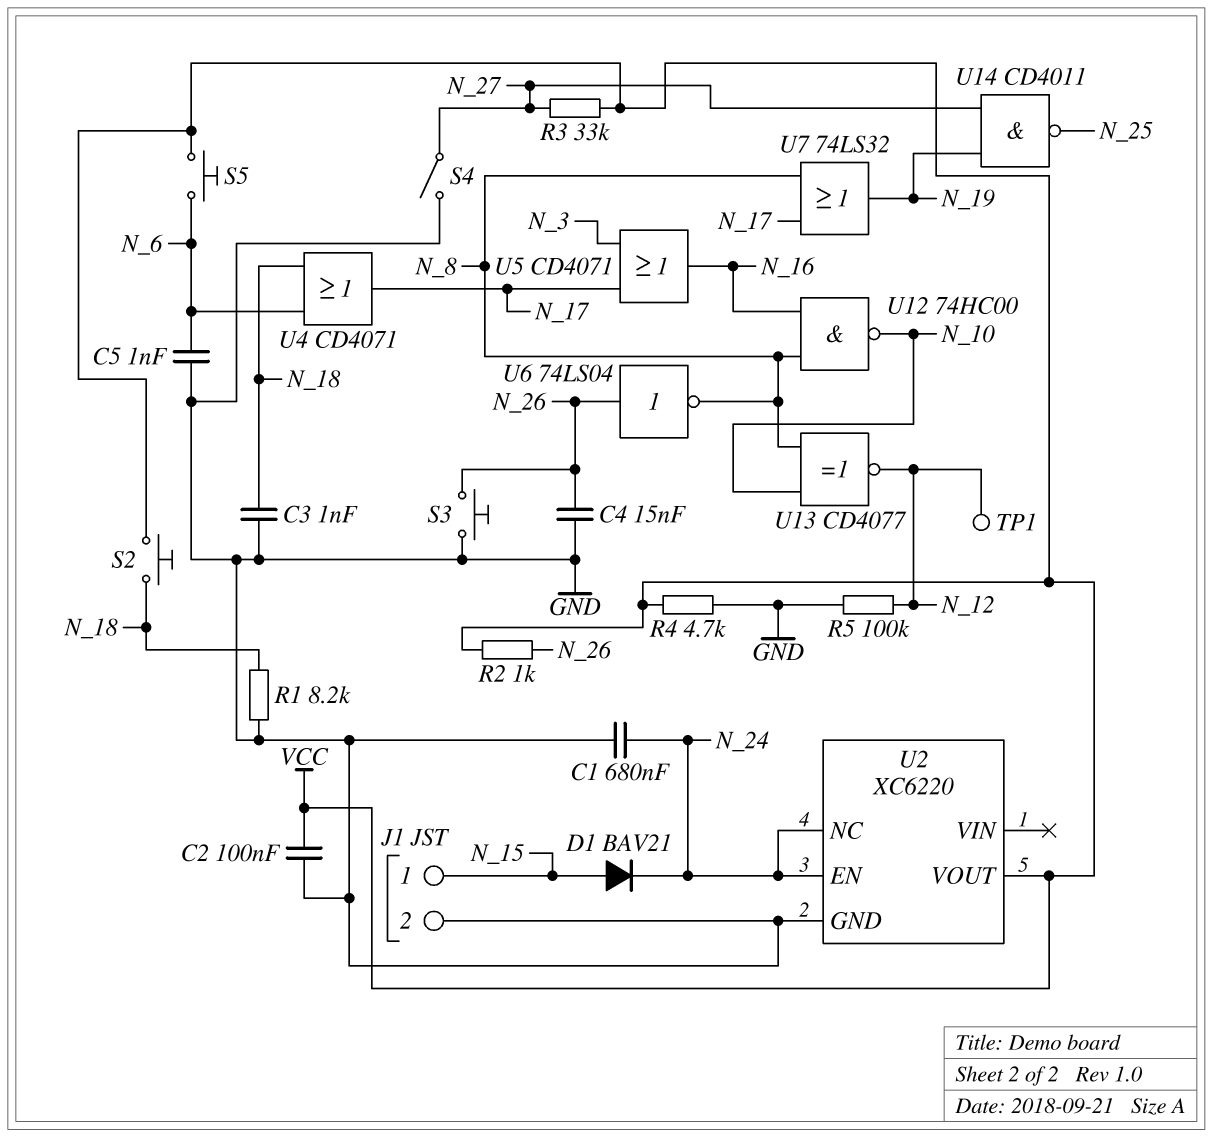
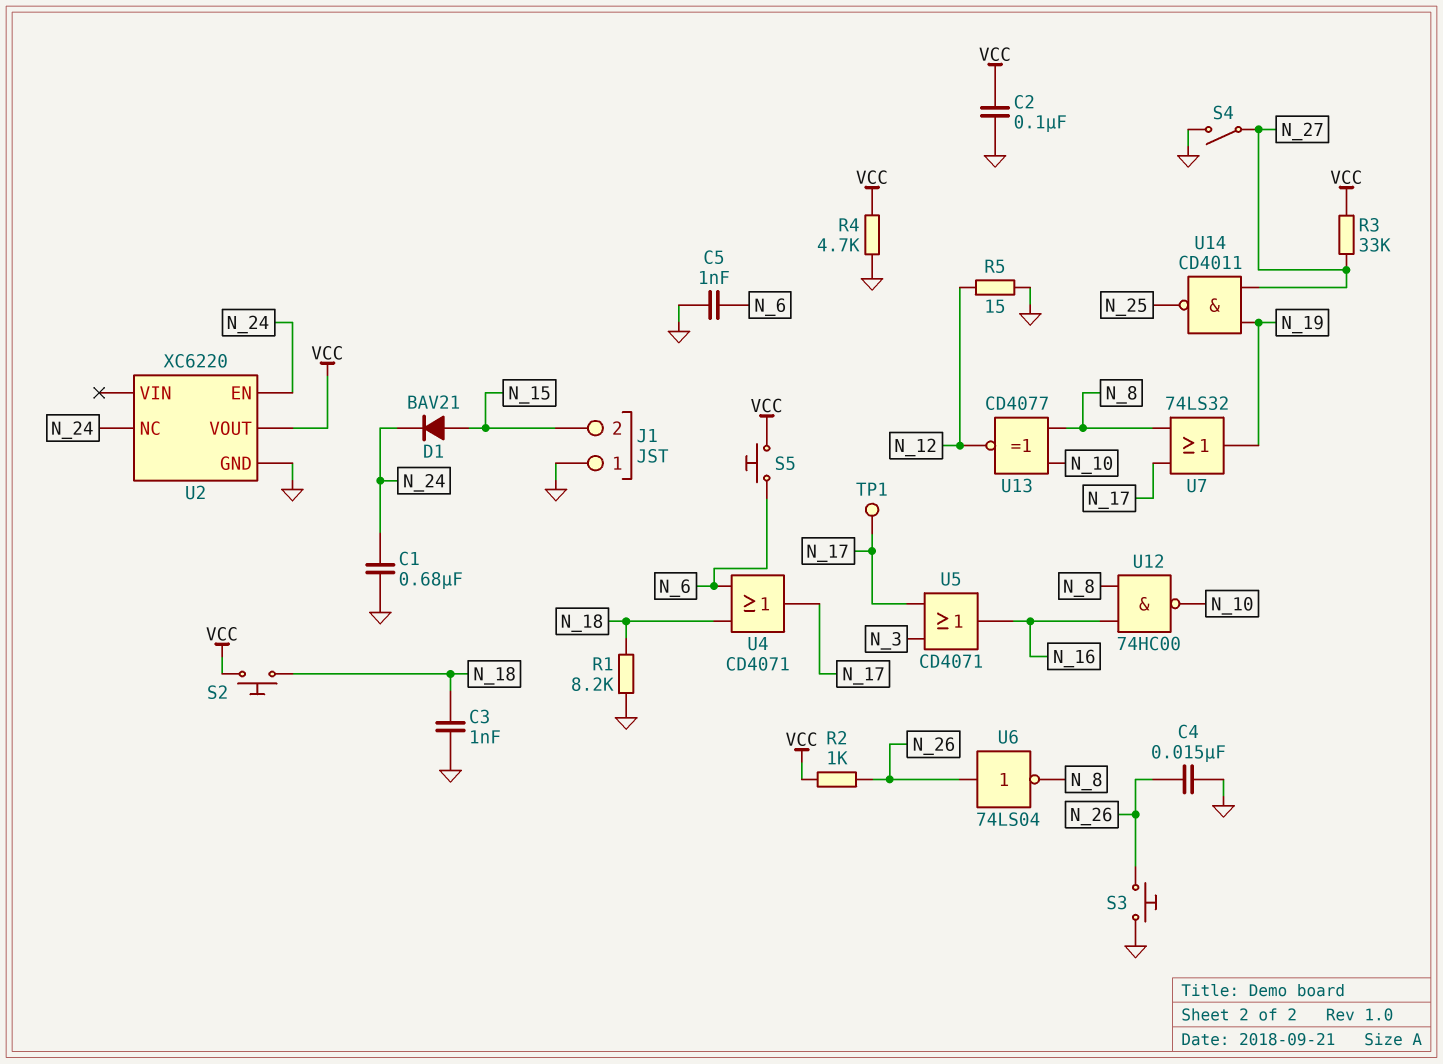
J1 pin 1: N_15 -> GND
J1 pin 2: GND -> N_15
R5: 100k (GND, N_12) -> 15 (GND, N_12)
TP1: test point (N_12) -> test point (N_17)

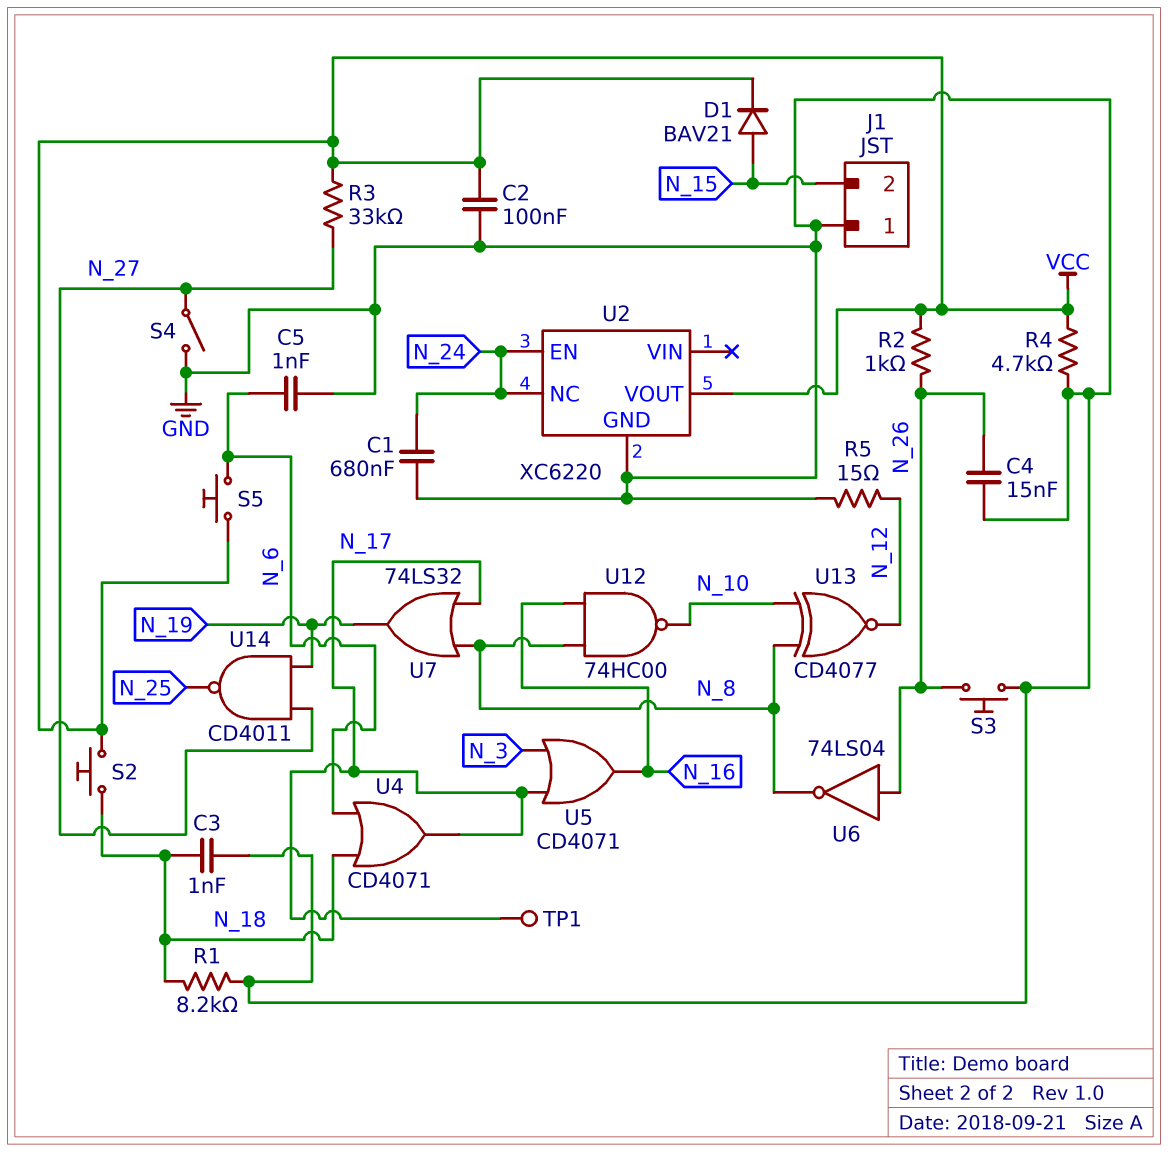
D1: diode BAV21 (A N_15, K N_24) -> diode BAV21 (A N_15, K VCC)

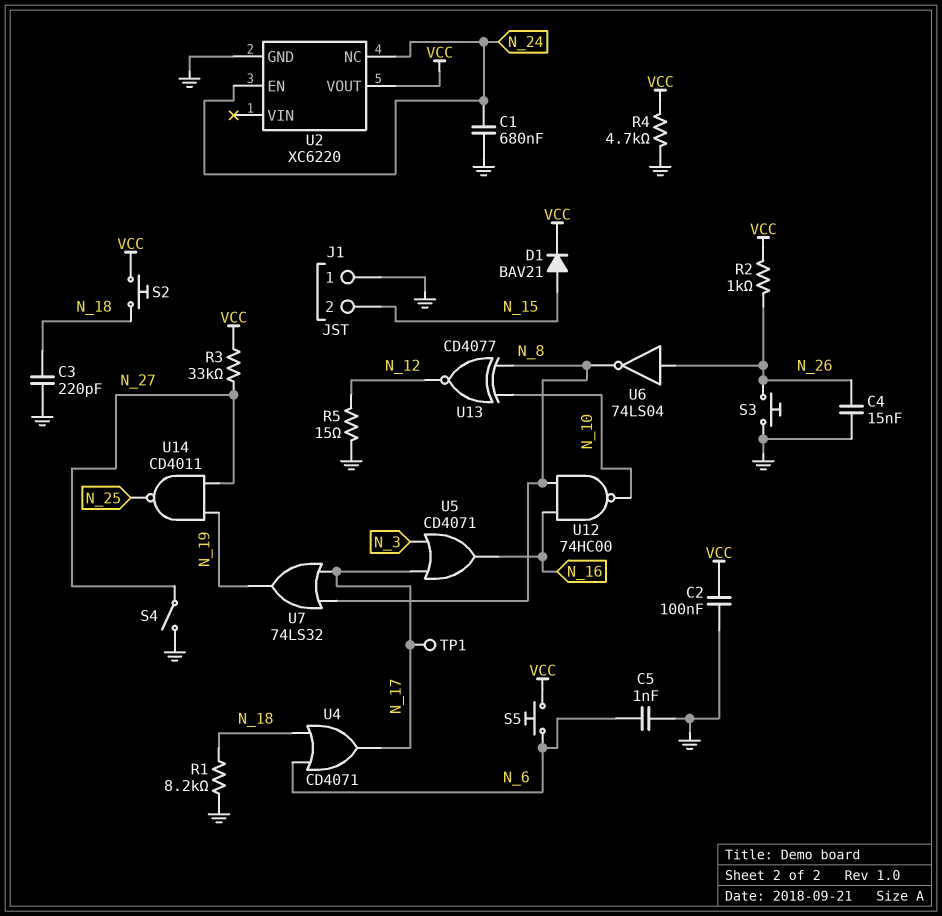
C3: 1nF (GND, N_18) -> 220pF (GND, N_18)

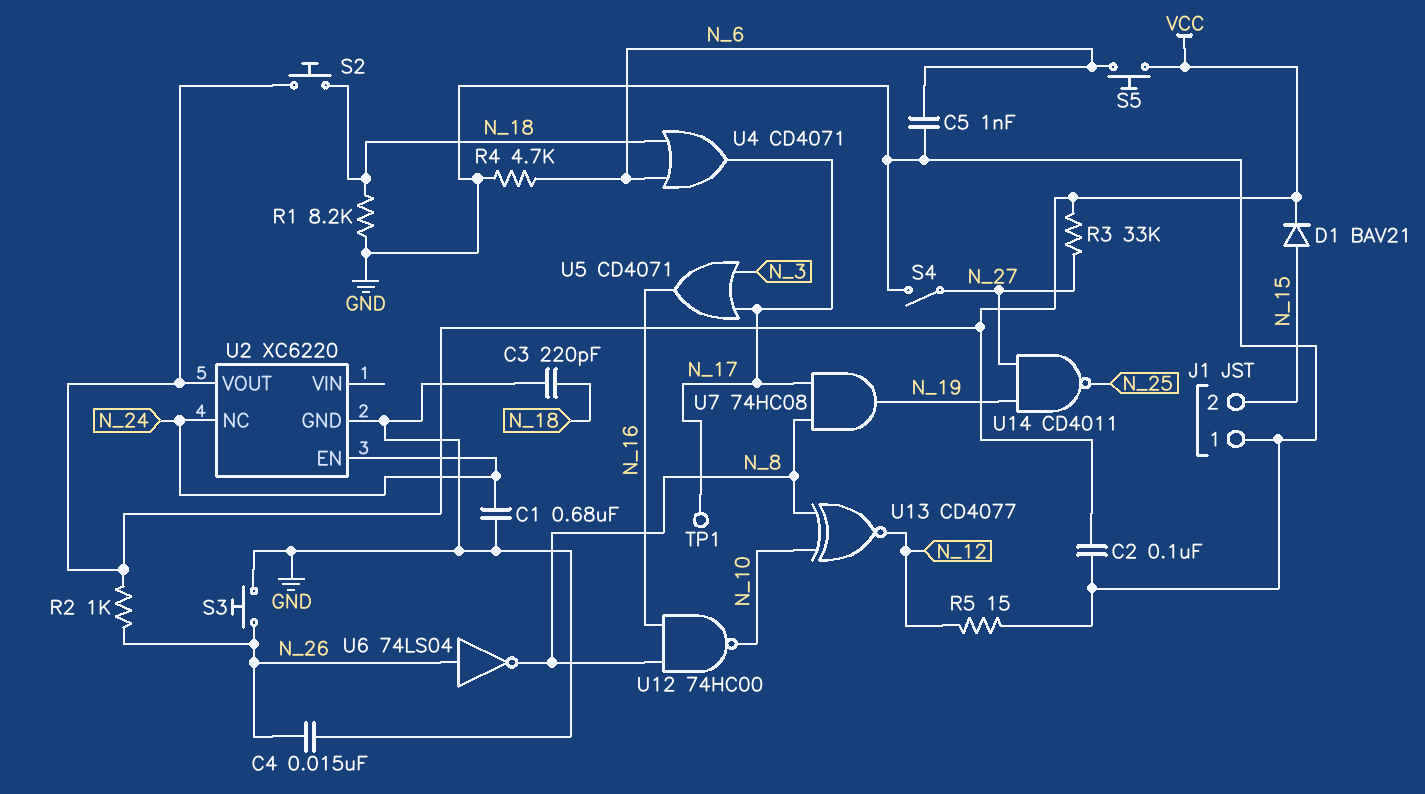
R4: 4.7k (GND, VCC) -> 4.7k (GND, N_6)
U7: OR 74LS32 (in N_8, in N_17, out N_19) -> AND 74HC08 (in N_8, in N_17, out N_19)

